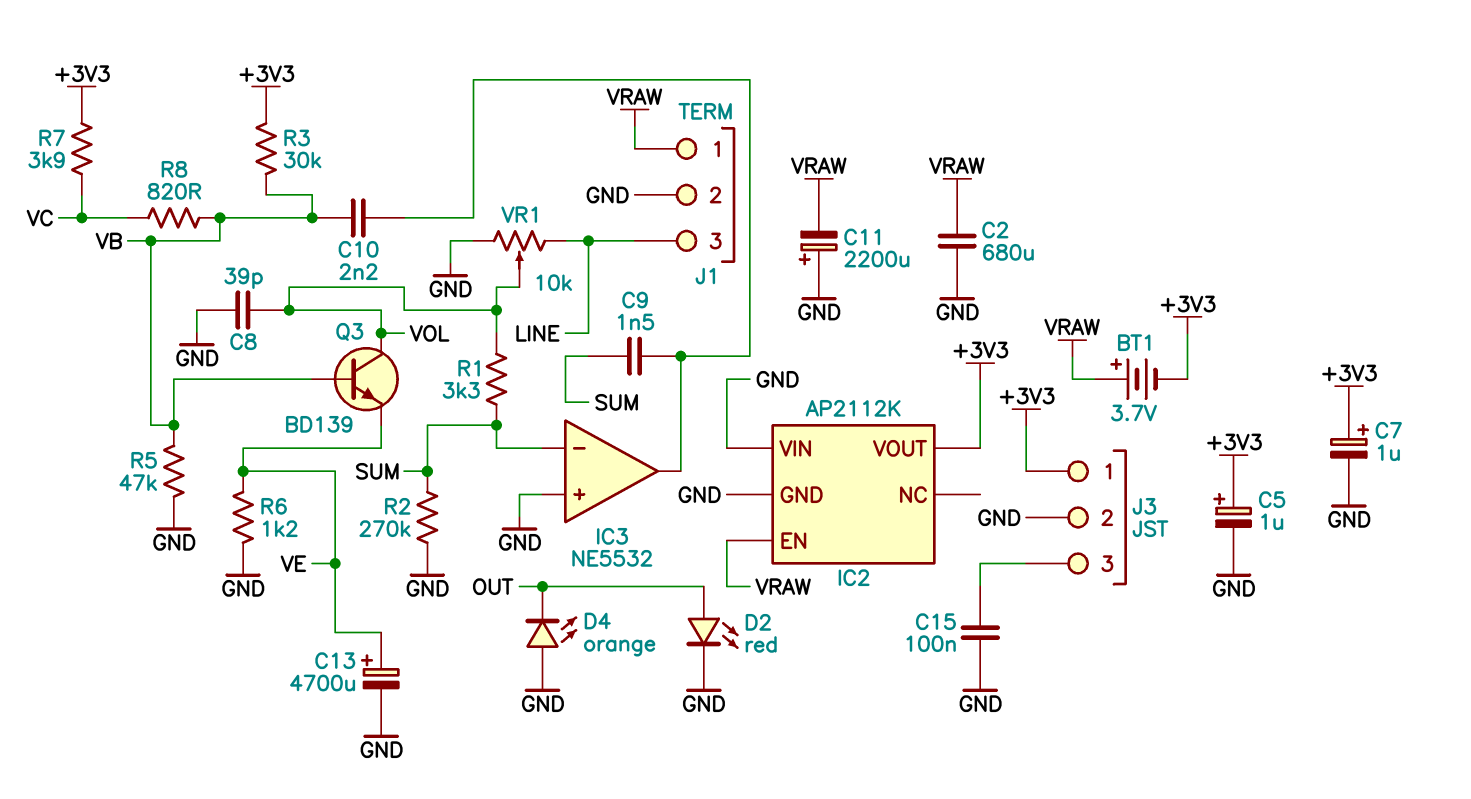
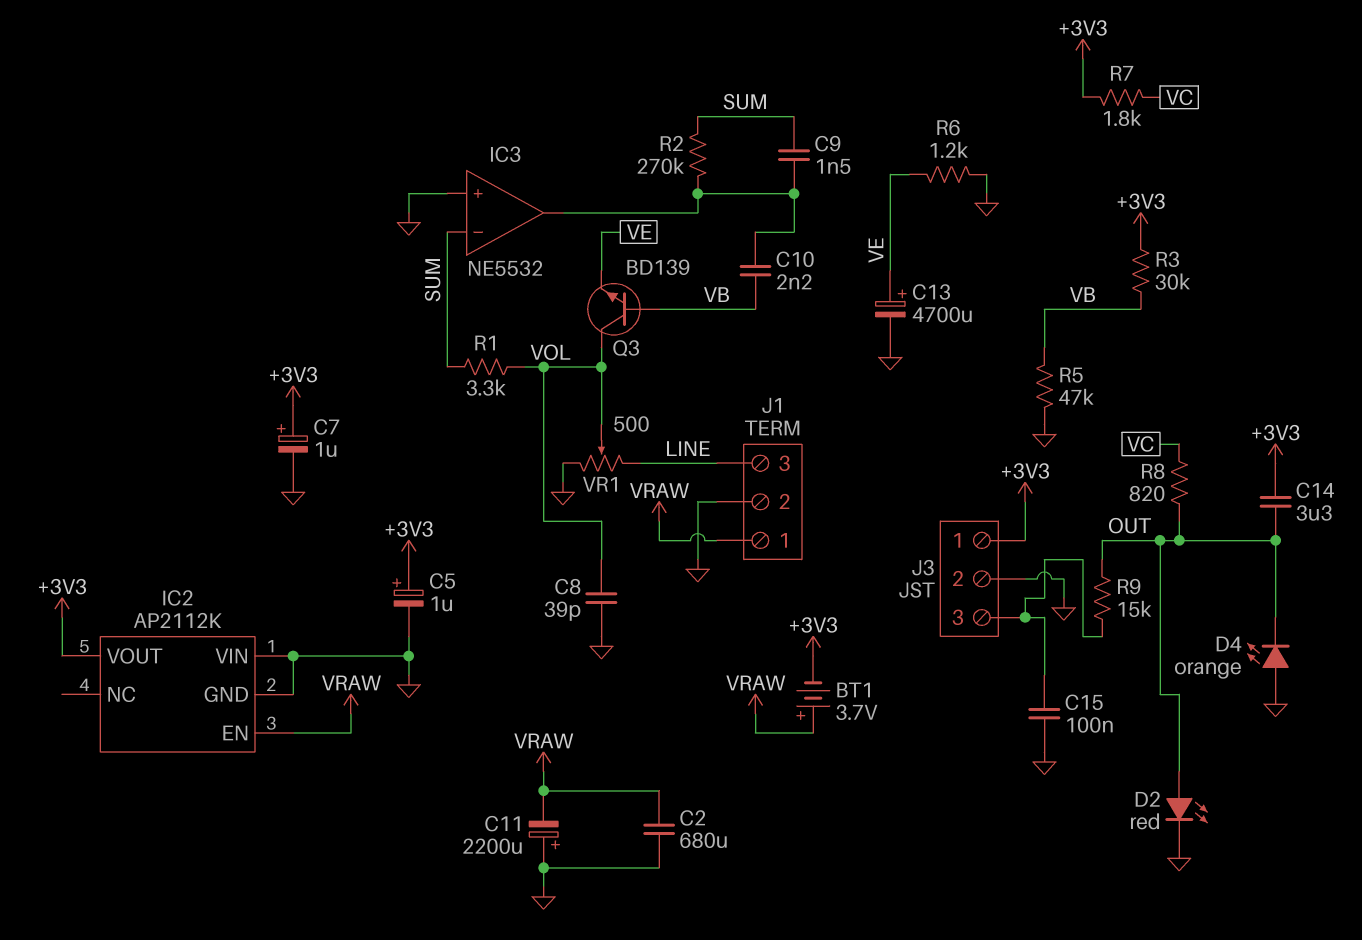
C14: none -> 3.3uF (+3V3, OUT)
R2: 270k (GND, SUM) -> 270k (IC3/out, SUM)
R7: 3.9k (+3V3, VC) -> 1.8k (+3V3, VC)
R8: 820 (VB, VC) -> 820 (OUT, VC)
R9: none -> 15k (J3/3, OUT)
VR1: 10k (GND, LINE, wiper VOL) -> 500 (GND, LINE, wiper VOL)

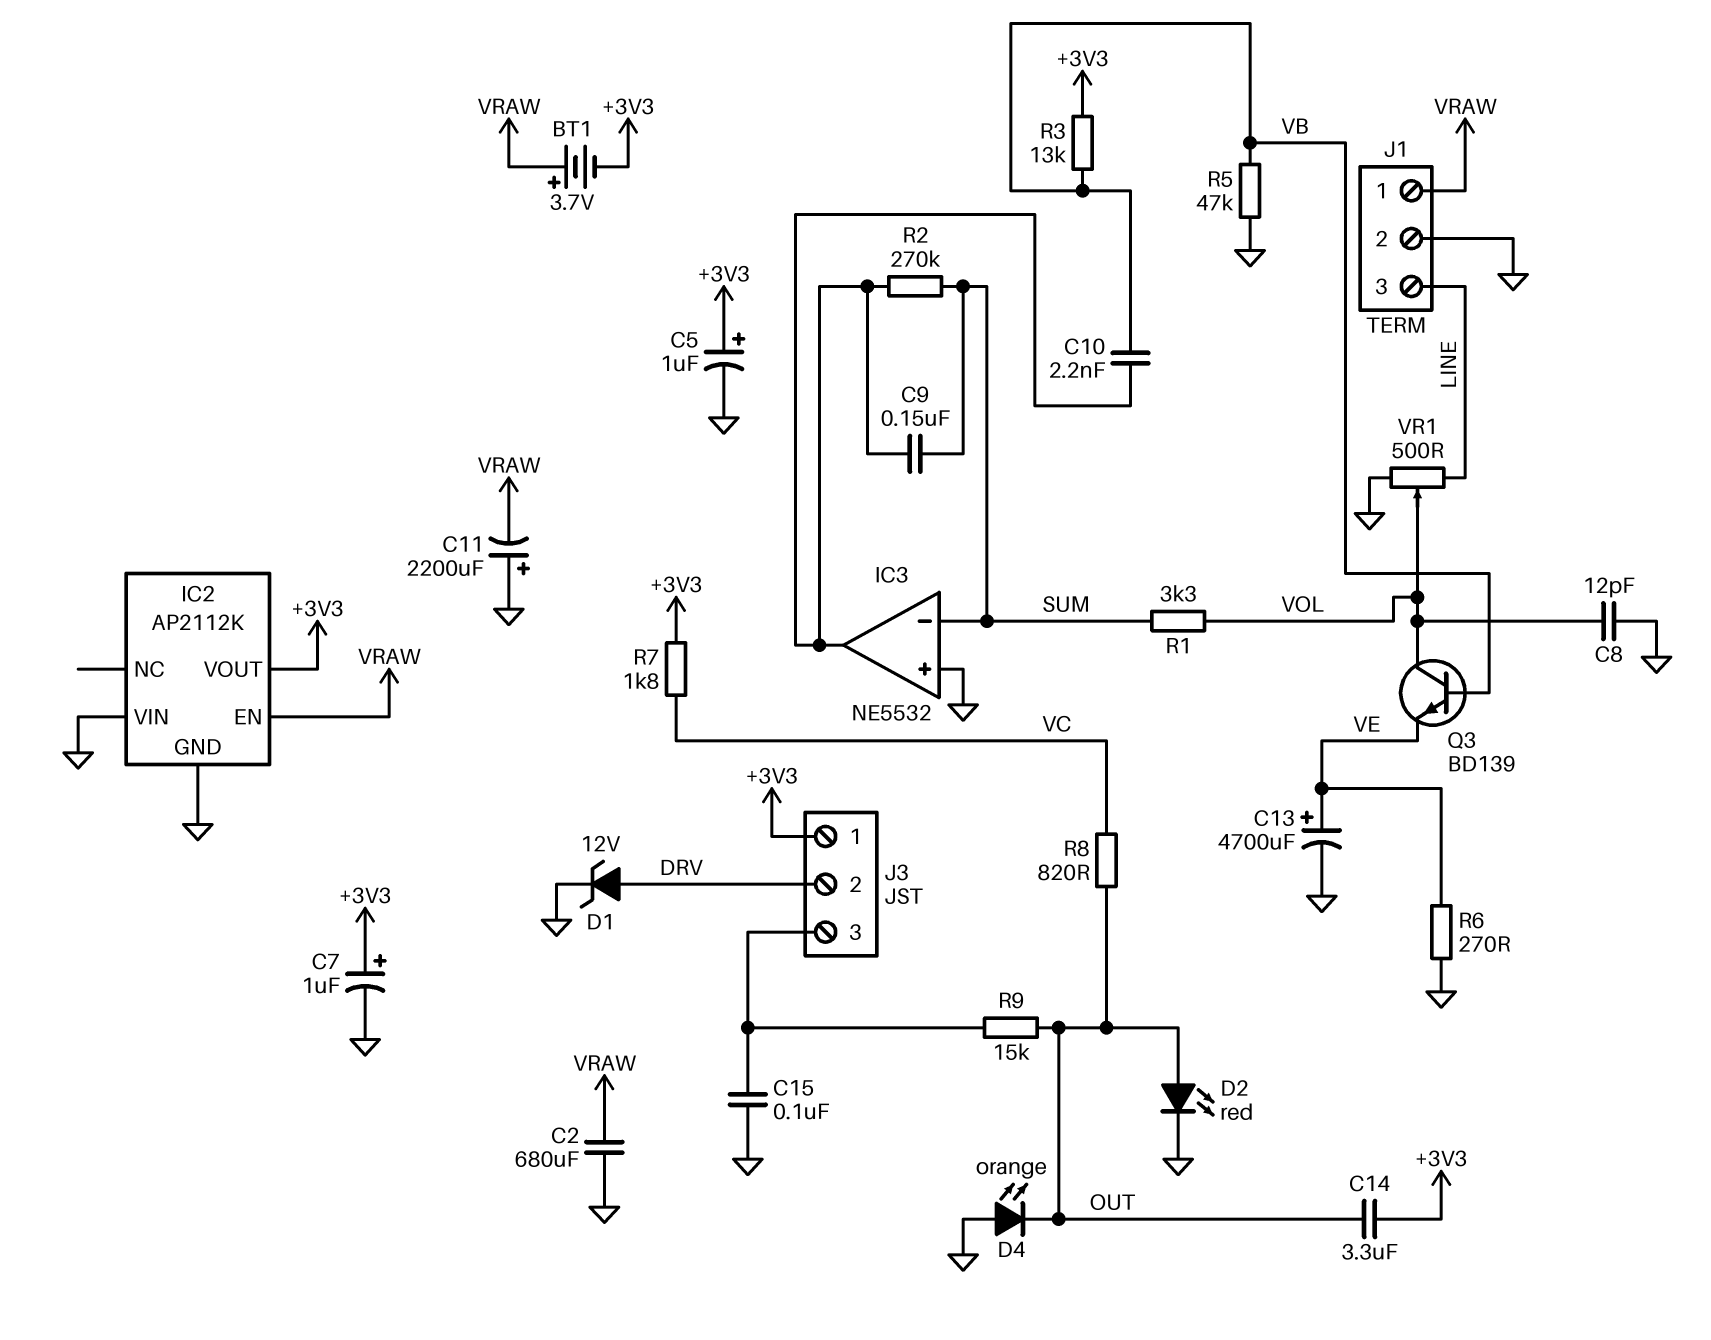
C8: 39pF (GND, VOL) -> 12pF (GND, VOL)
C9: 1.5nF (IC3/out, SUM) -> 150nF (IC3/out, SUM)
D1: none -> zener 12V (A DRV, K GND)
J3 pin 2: GND -> DRV
R3: 30k (+3V3, VB) -> 13k (+3V3, VB)
R6: 1.2k (GND, VE) -> 270 (GND, VE)

